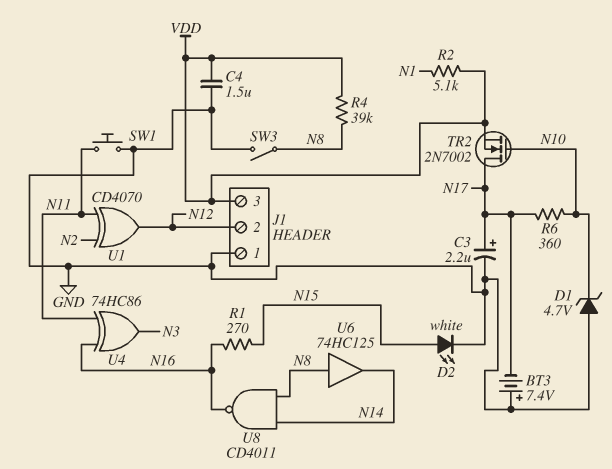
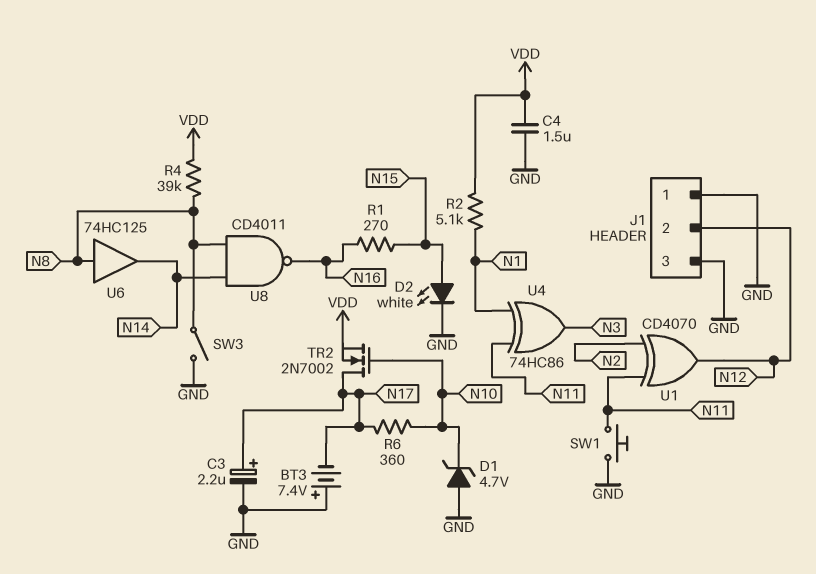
J1 pin 3: VDD -> GND
U4: XOR 74HC86 (in N11, in N16, out N3) -> XOR 74HC86 (in N1, in N11, out N3)

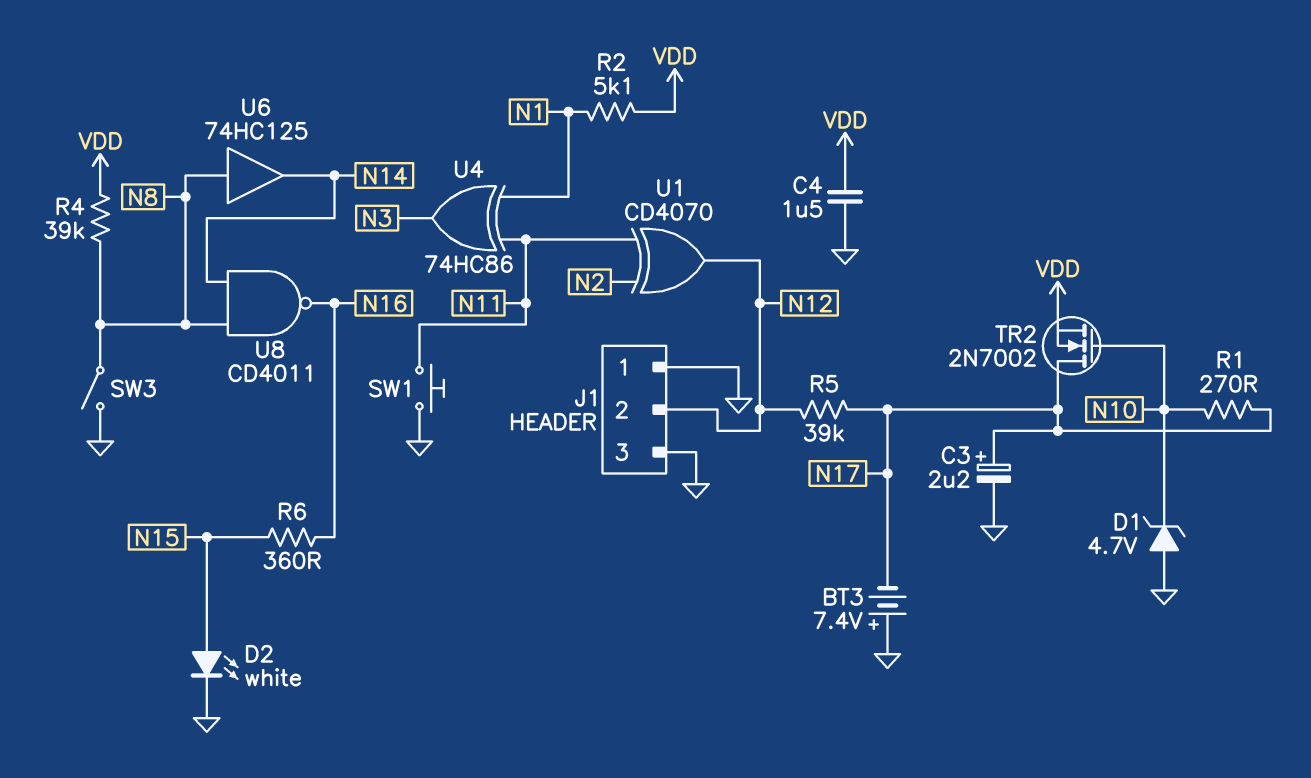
R1: 270 (N15, N16) -> 270 (N10, N17)
R5: none -> 39k (N12, N17)
R6: 360 (N10, N17) -> 360 (N15, N16)

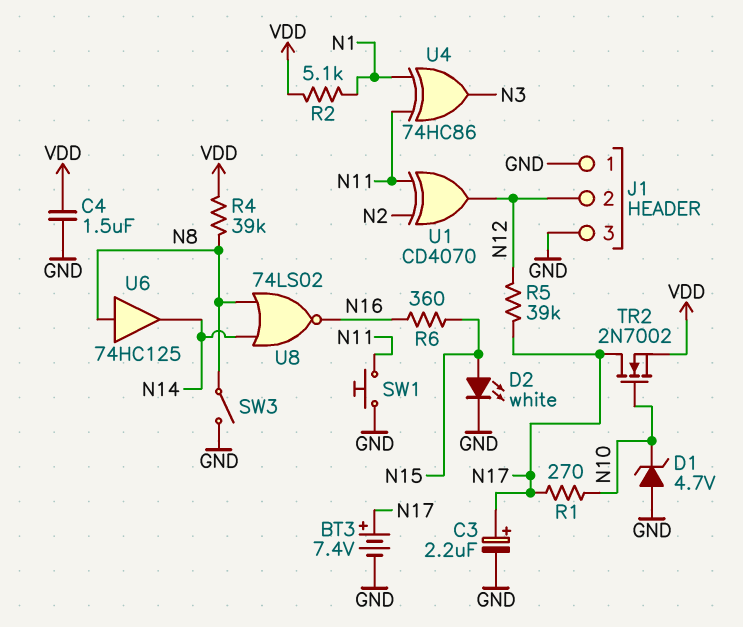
BT3: 7.4V (plus GND, minus N17) -> 7.4V (plus N17, minus GND)
U8: NAND CD4011 (in N8, in N14, out N16) -> NOR 74LS02 (in N8, in N14, out N16)

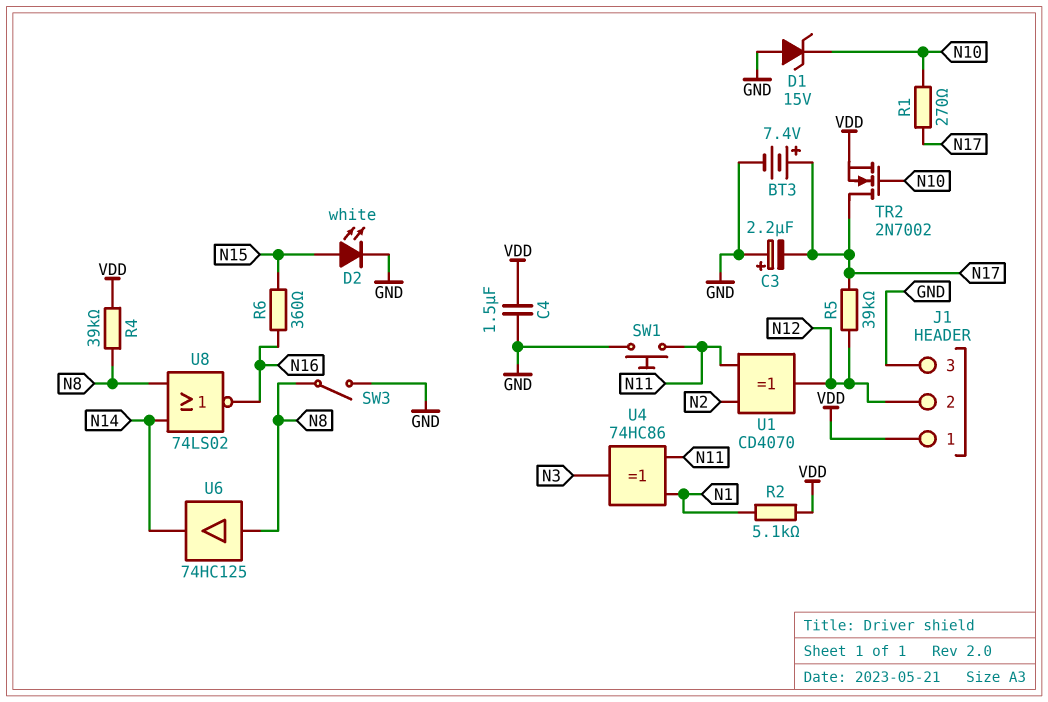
C3: 2.2uF (plus N17, minus GND) -> 2.2uF (plus GND, minus N17)
D1: zener 4.7V (A GND, K N10) -> zener 15V (A GND, K N10)
J1 pin 1: GND -> VDD

